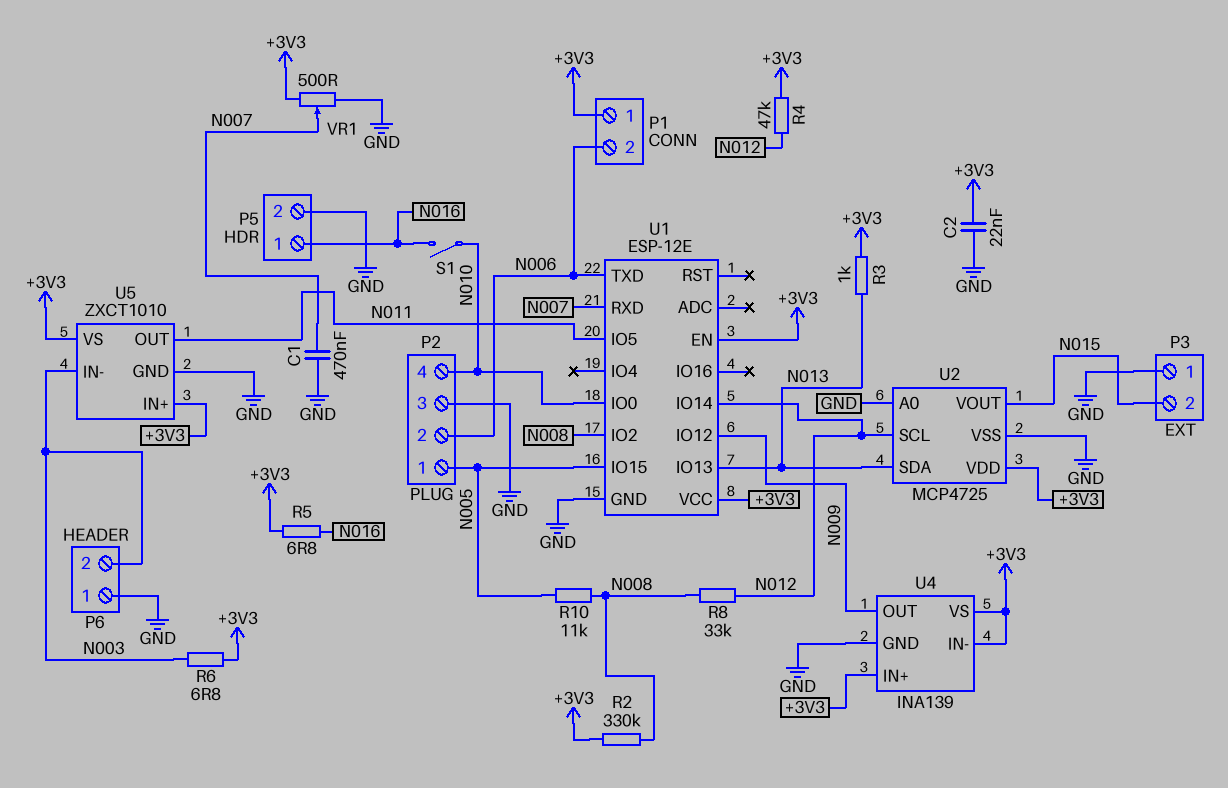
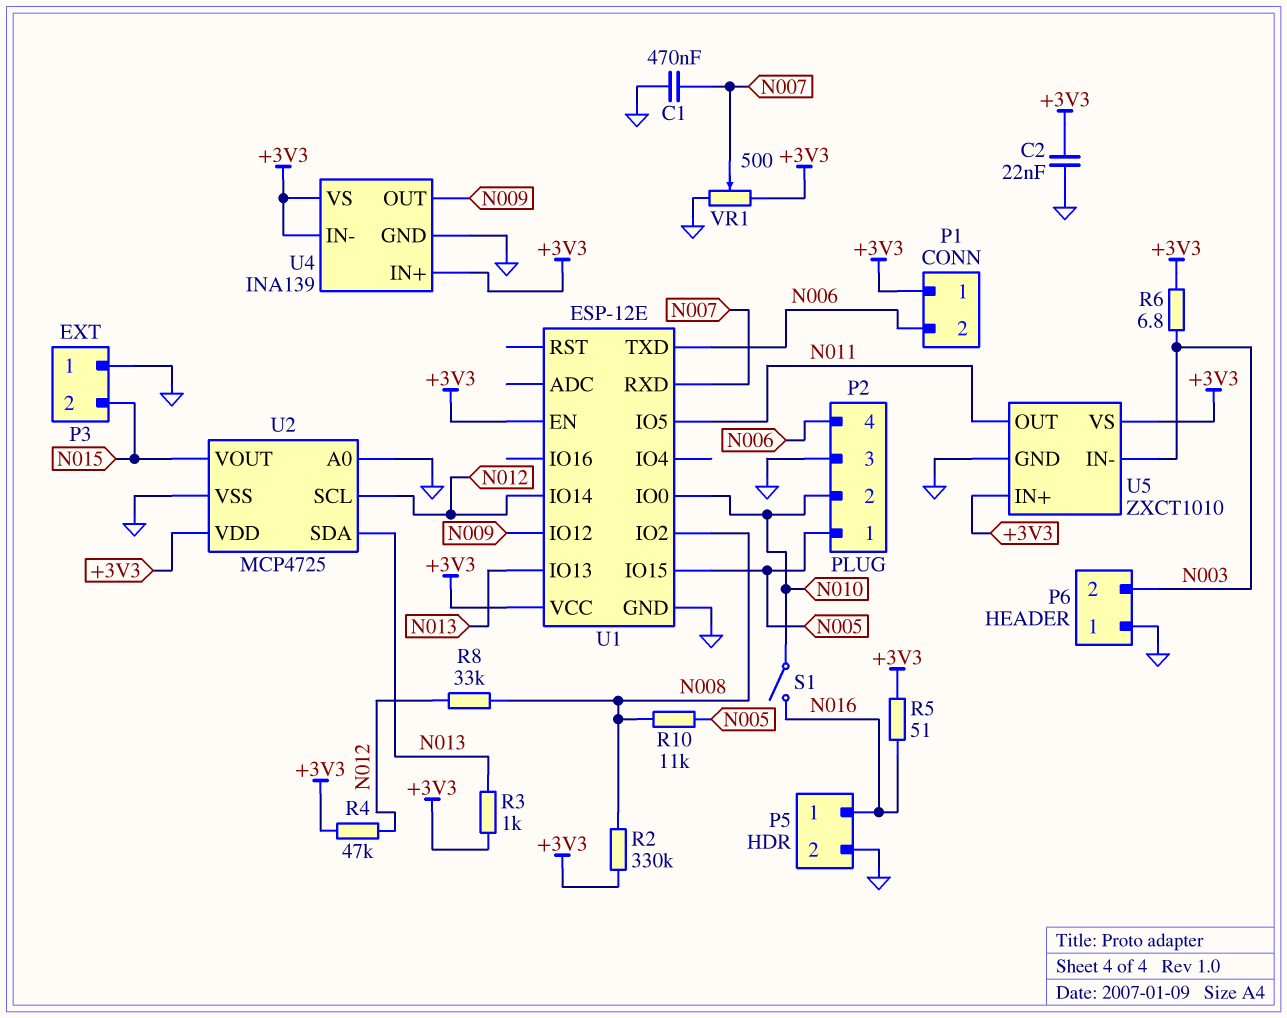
P2 pin 2: N006 -> N010
P2 pin 4: N010 -> N006
R5: 6.8 (+3V3, N016) -> 51 (+3V3, N016)

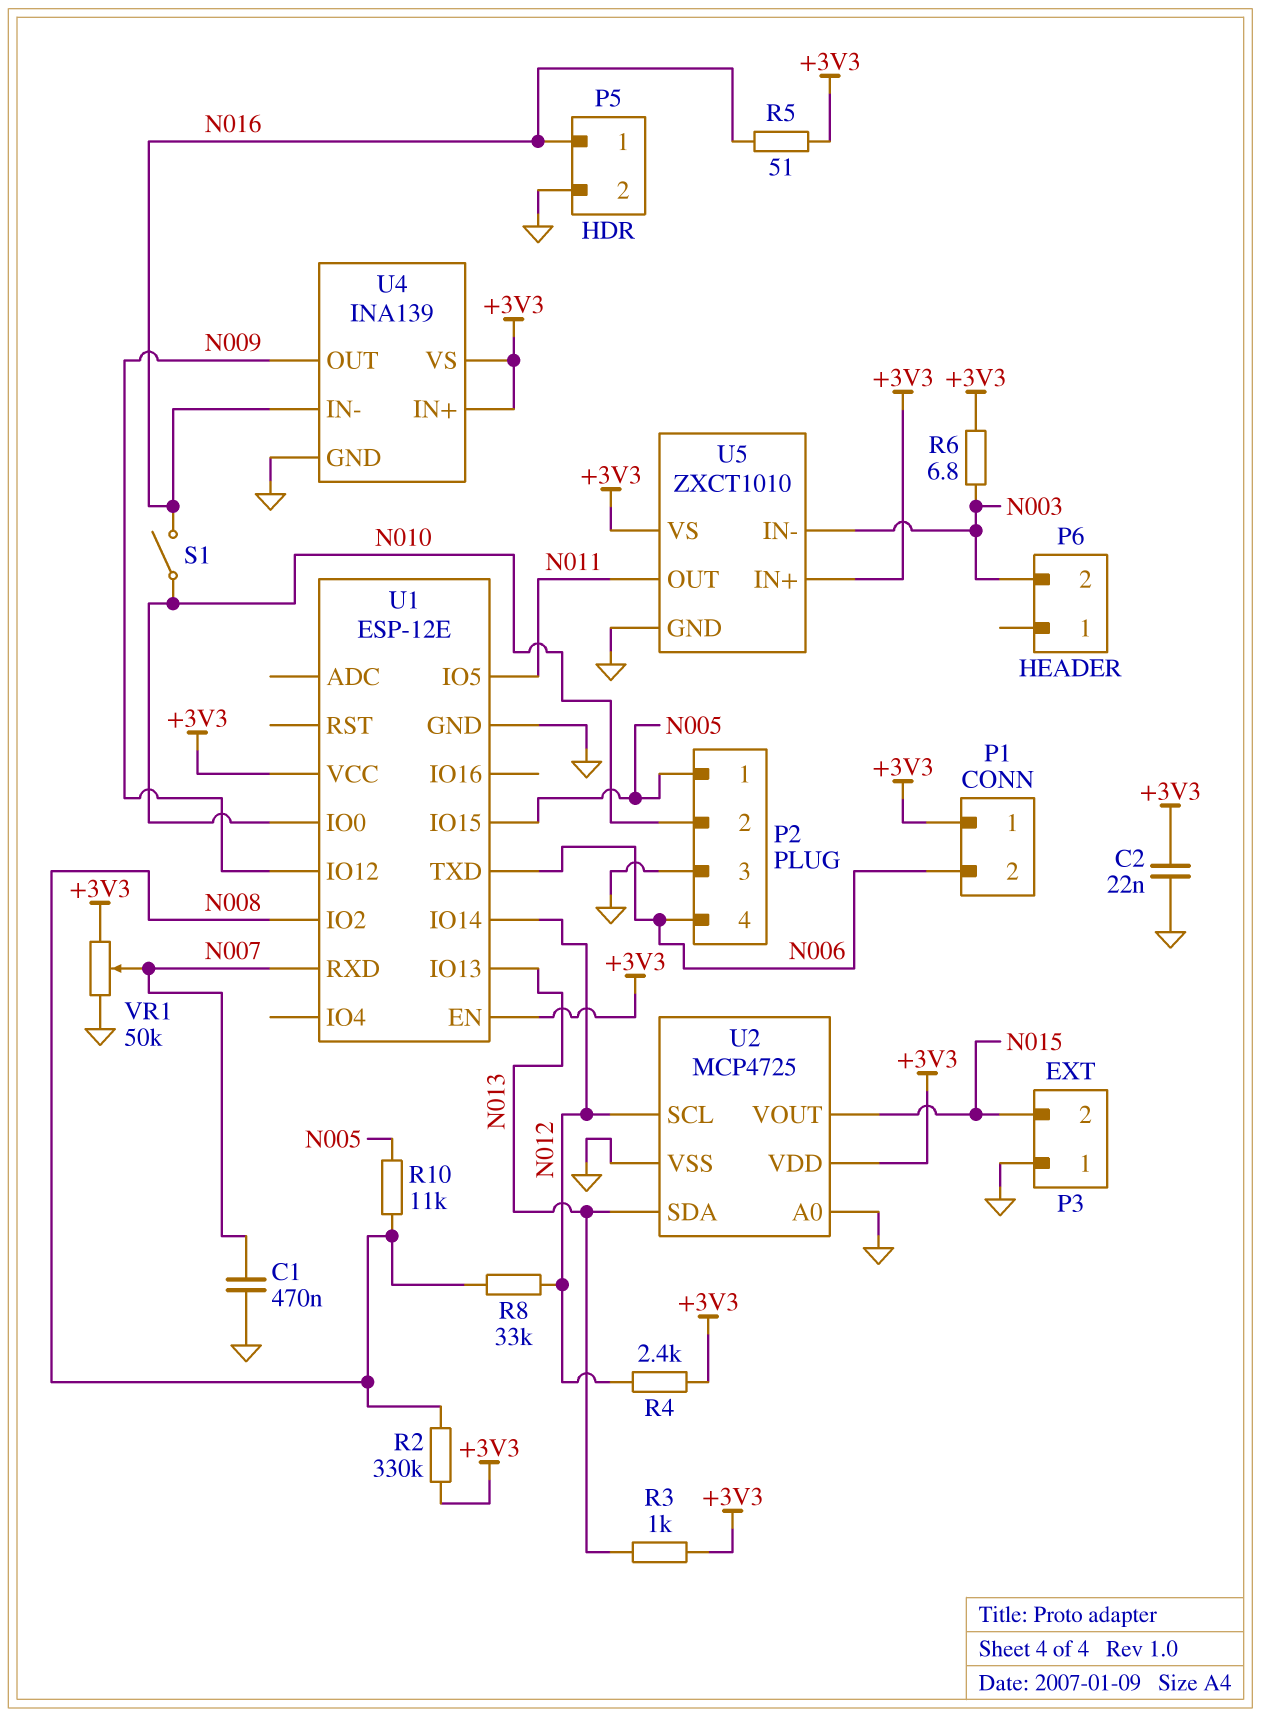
P6 pin 1: GND -> none
R4: 47k (+3V3, N012) -> 2.4k (+3V3, N012)
U4 pin IN-: +3V3 -> N016
VR1: 500 (+3V3, GND, wiper N007) -> 50k (+3V3, GND, wiper N007)

